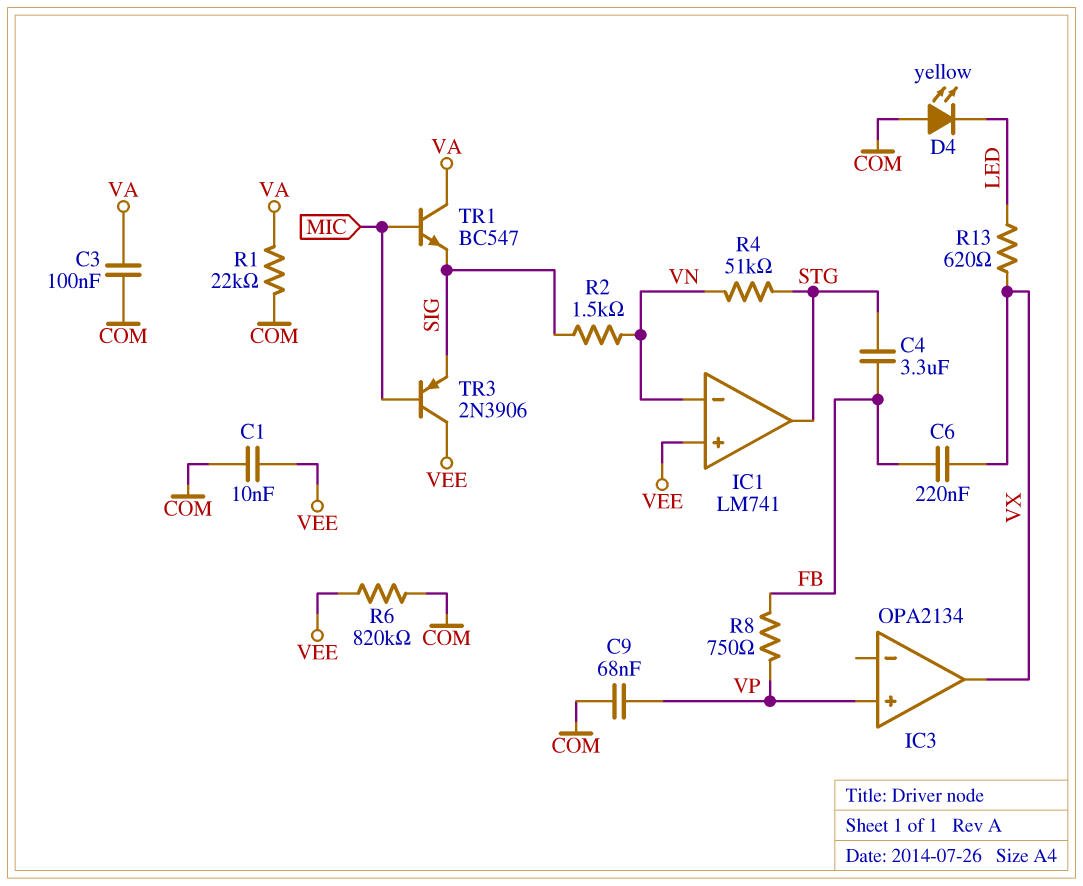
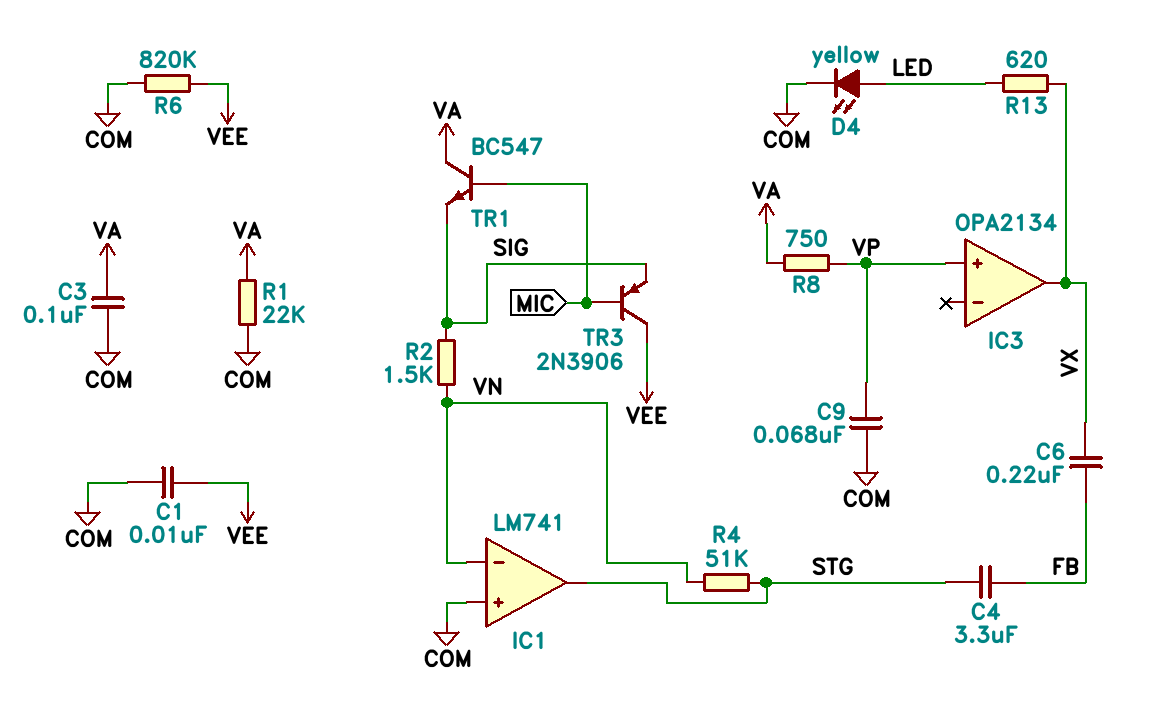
D4: LED yellow (A COM, K LED) -> LED yellow (A LED, K COM)
IC1 pin in+: VEE -> COM
R8: 750 (FB, VP) -> 750 (VA, VP)

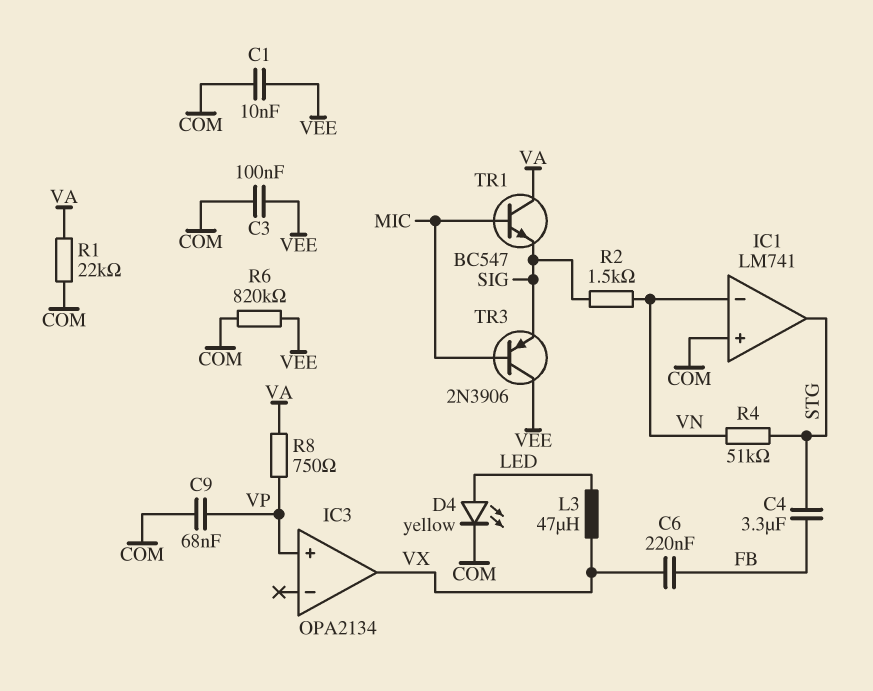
C3: 100nF (COM, VA) -> 100nF (COM, VEE)
L3: none -> 47uH (LED, VX)
R13: 620 (LED, VX) -> none

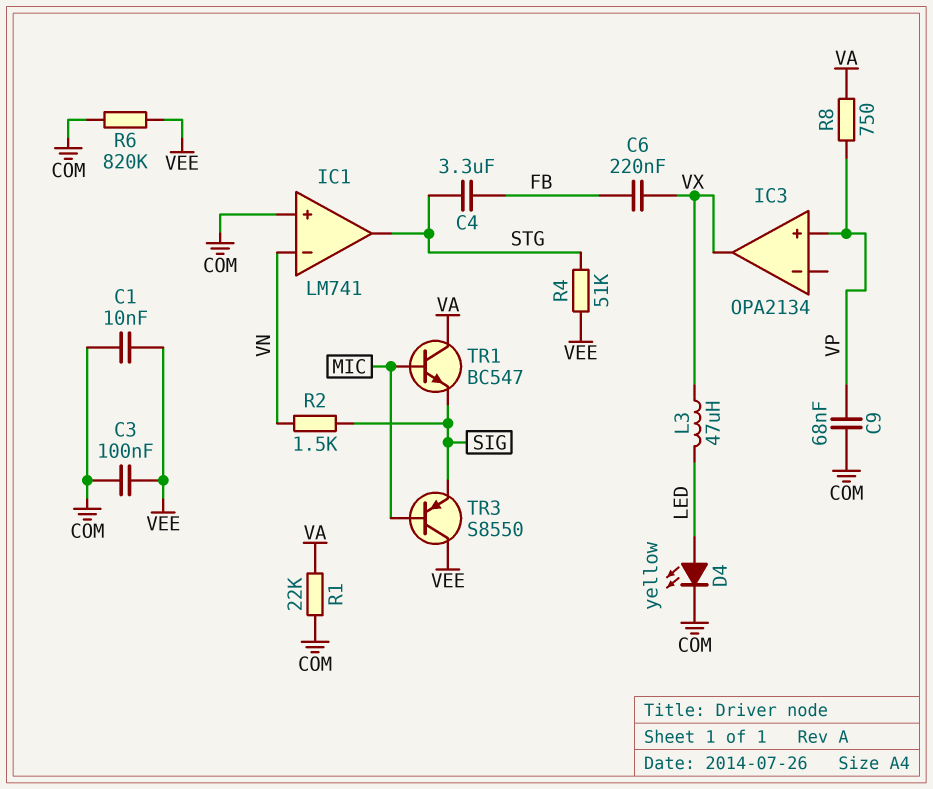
R4: 51k (STG, VN) -> 51k (STG, VEE)
TR3: PNP 2N3906 (B MIC, C VEE, E SIG) -> PNP S8550 (B MIC, C VEE, E SIG)

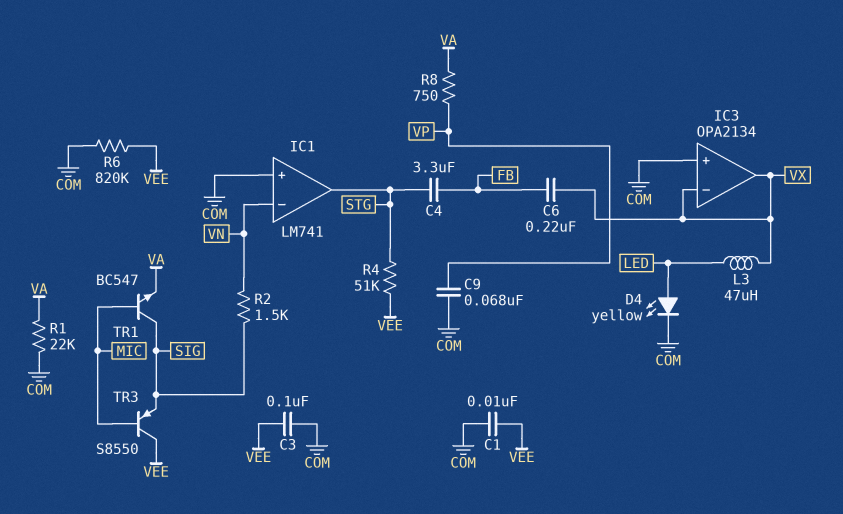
IC3 pin in+: VP -> COM
IC3 pin in-: none -> VX
TR1: NPN BC547 (B MIC, C VA, E SIG) -> NPN BC547 (B MIC, C SIG, E VA)

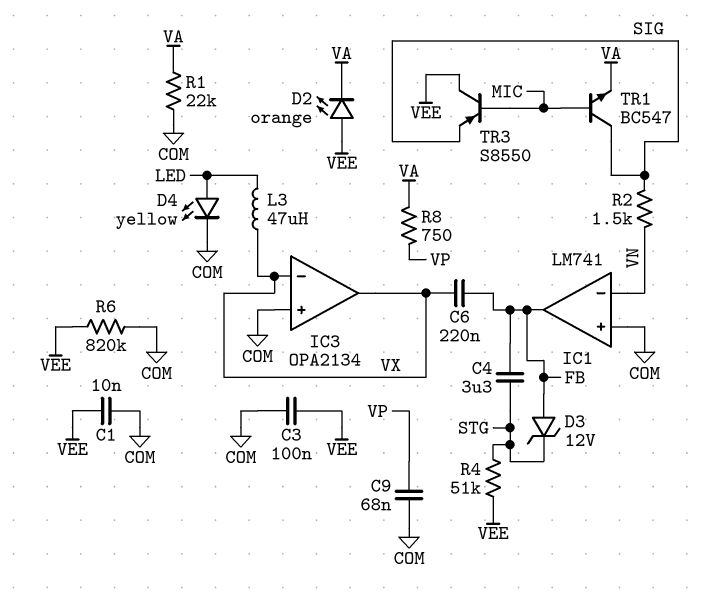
D2: none -> LED orange (A VEE, K VA)
D3: none -> zener 12V (A FB, K STG)
IC1 pin out: STG -> FB

